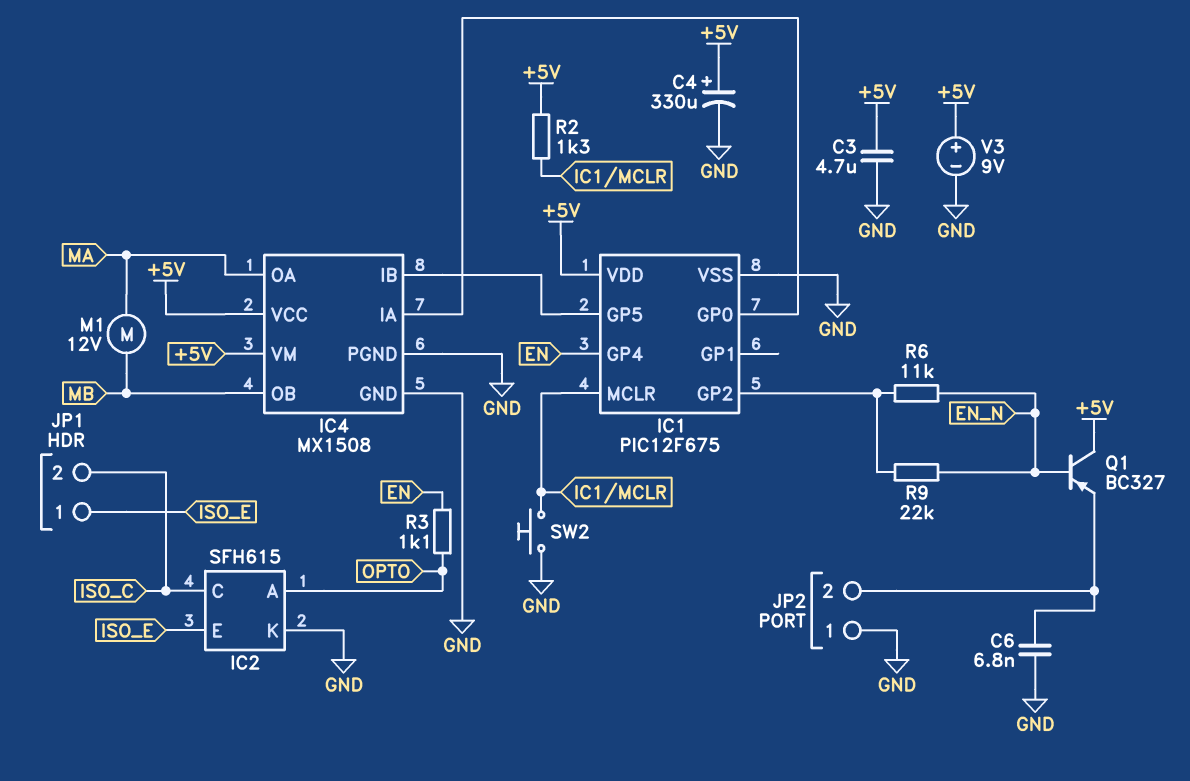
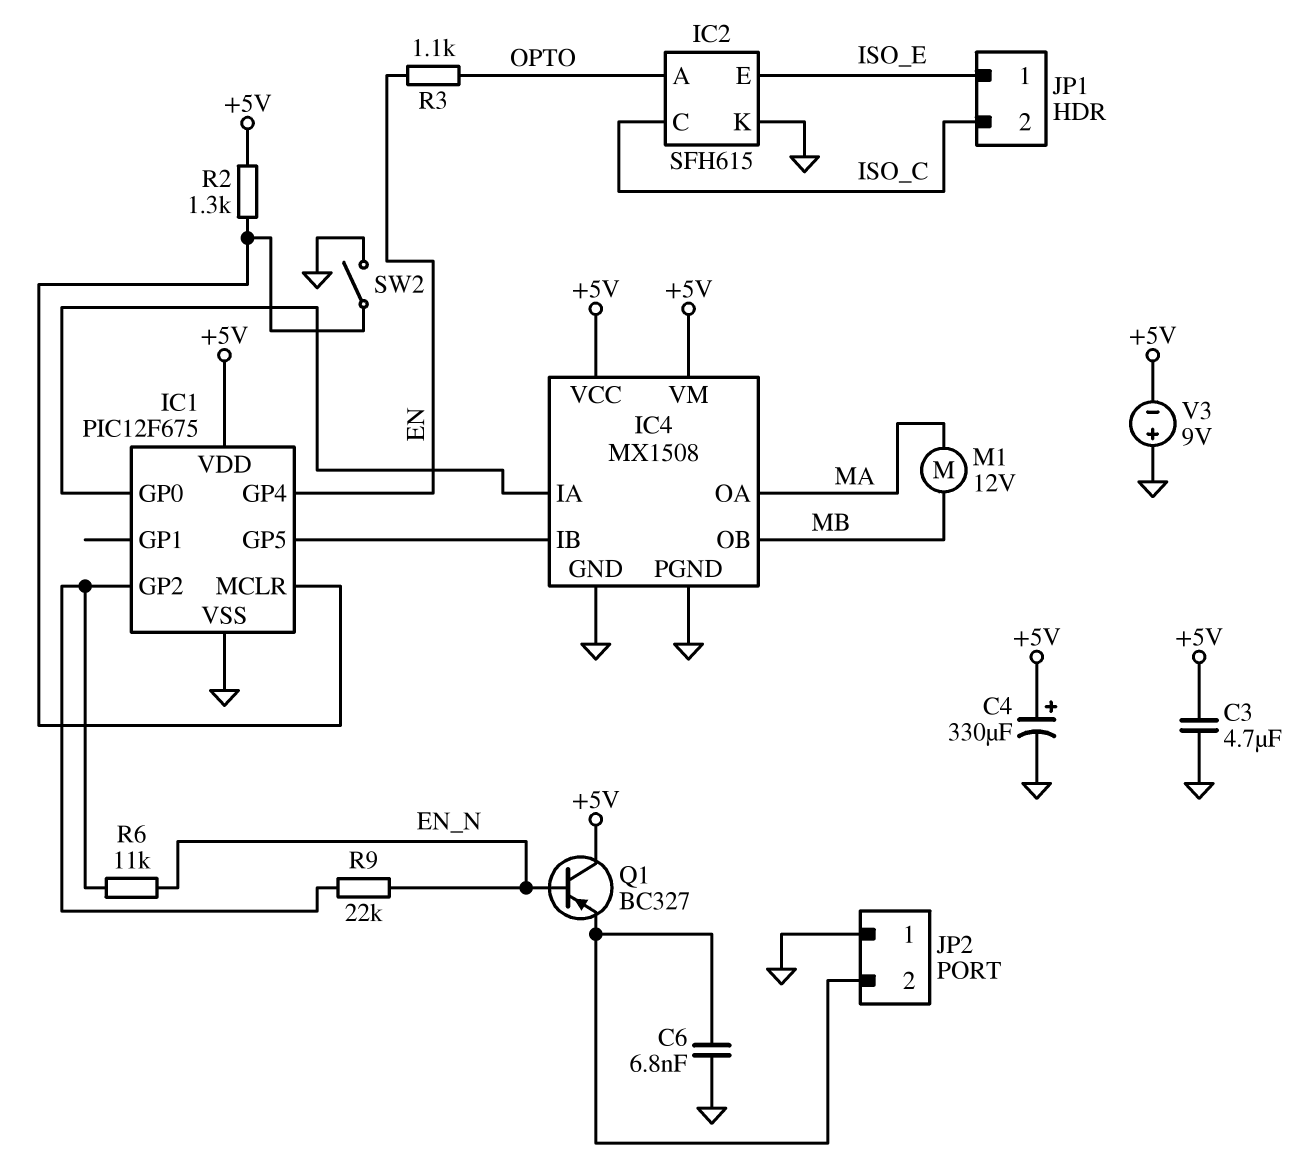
SW2: button (GND, IC1/MCLR) -> switch (GND, IC1/MCLR)
V3: 9V (plus +5V, minus GND) -> 9V (plus GND, minus +5V)

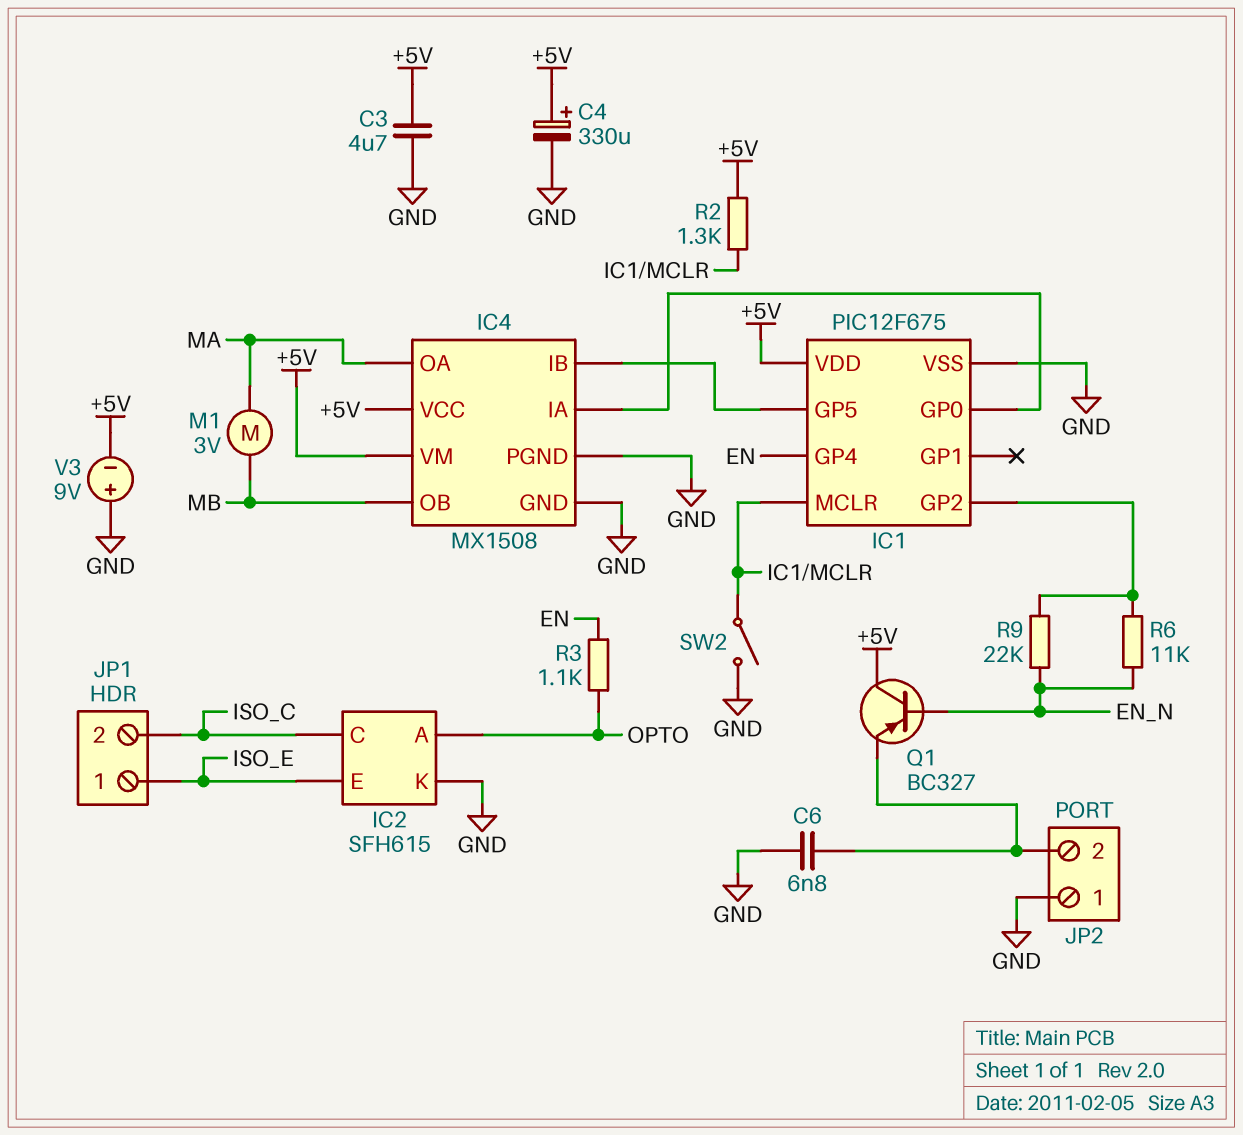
M1: motor 12V (MA, MB) -> motor 3V (MA, MB)

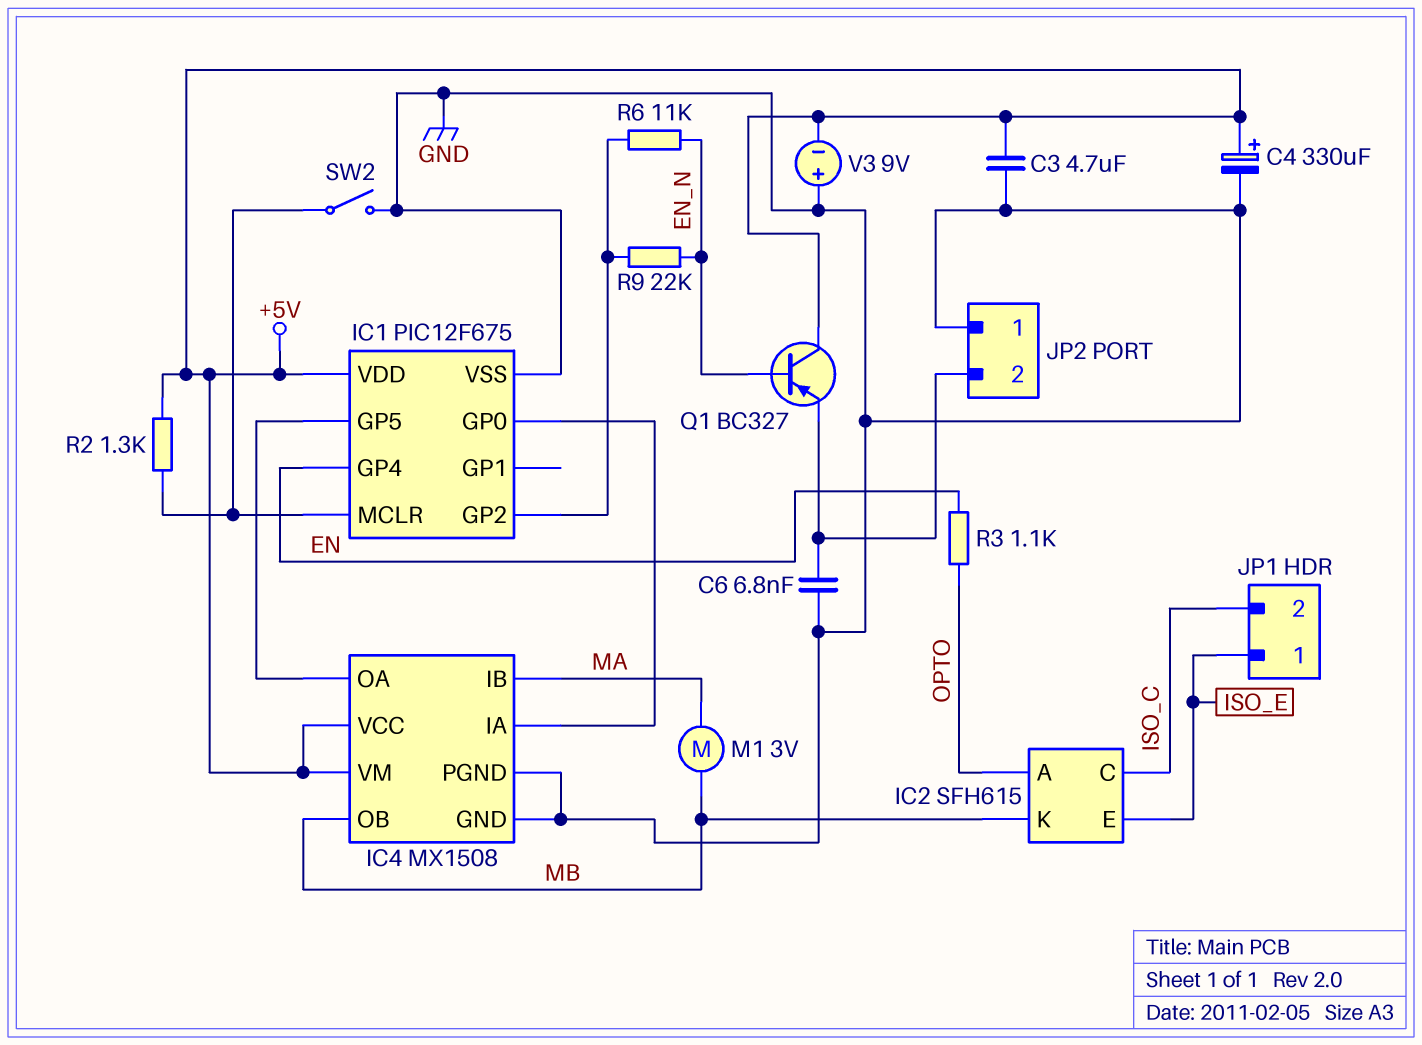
IC2 pin K: GND -> MB
IC4 pin IB: IC1/GP5 -> MA
IC4 pin OA: MA -> IC1/GP5

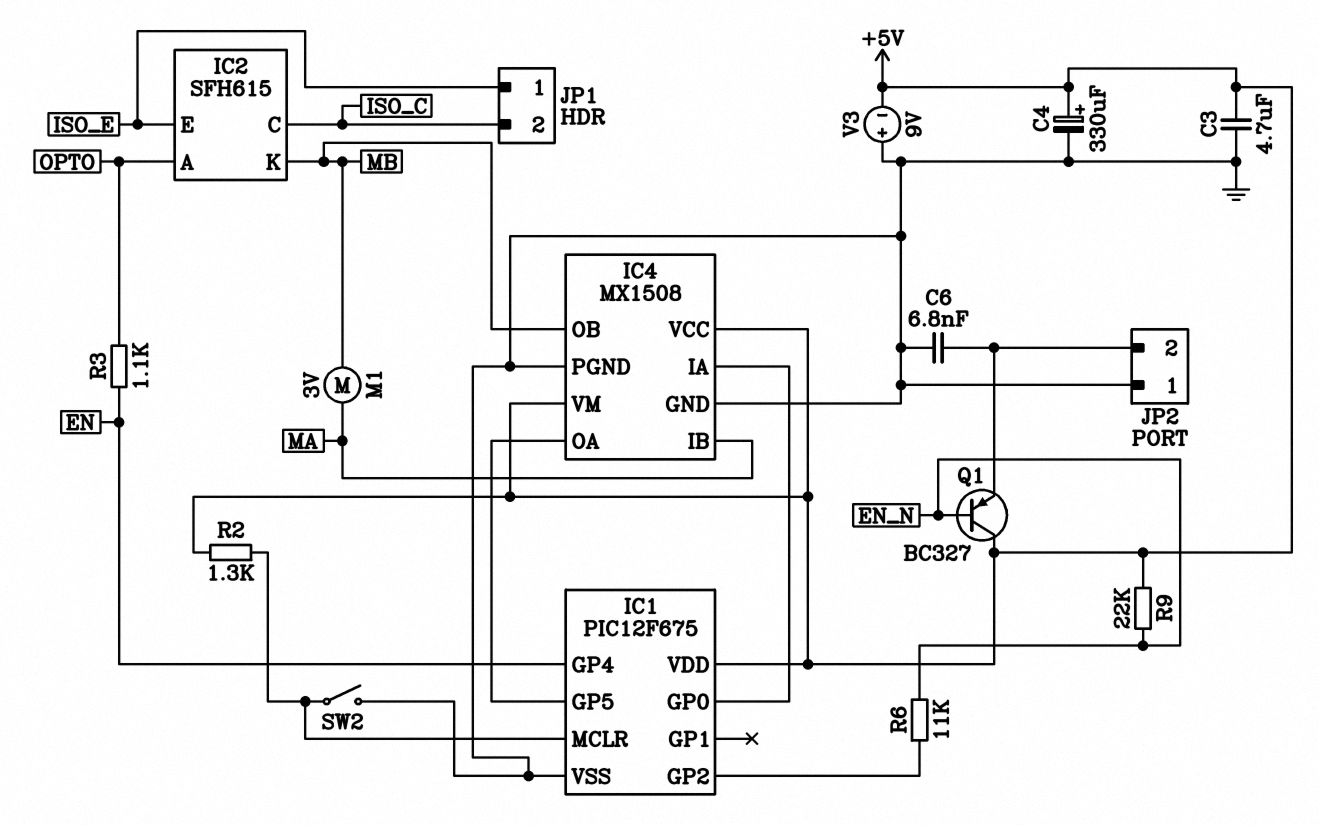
R9: 22k (EN_N, IC1/GP2) -> 22k (+5V, EN_N)

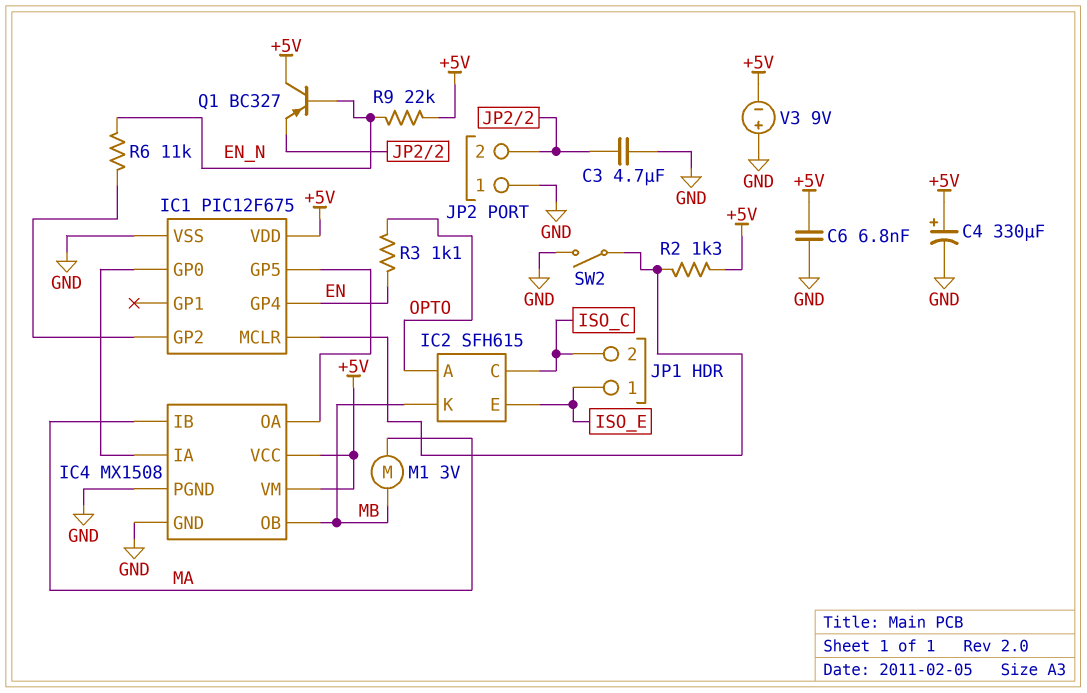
C3: 4.7uF (+5V, GND) -> 4.7uF (GND, JP2/2)
C6: 6.8nF (GND, JP2/2) -> 6.8nF (+5V, GND)

